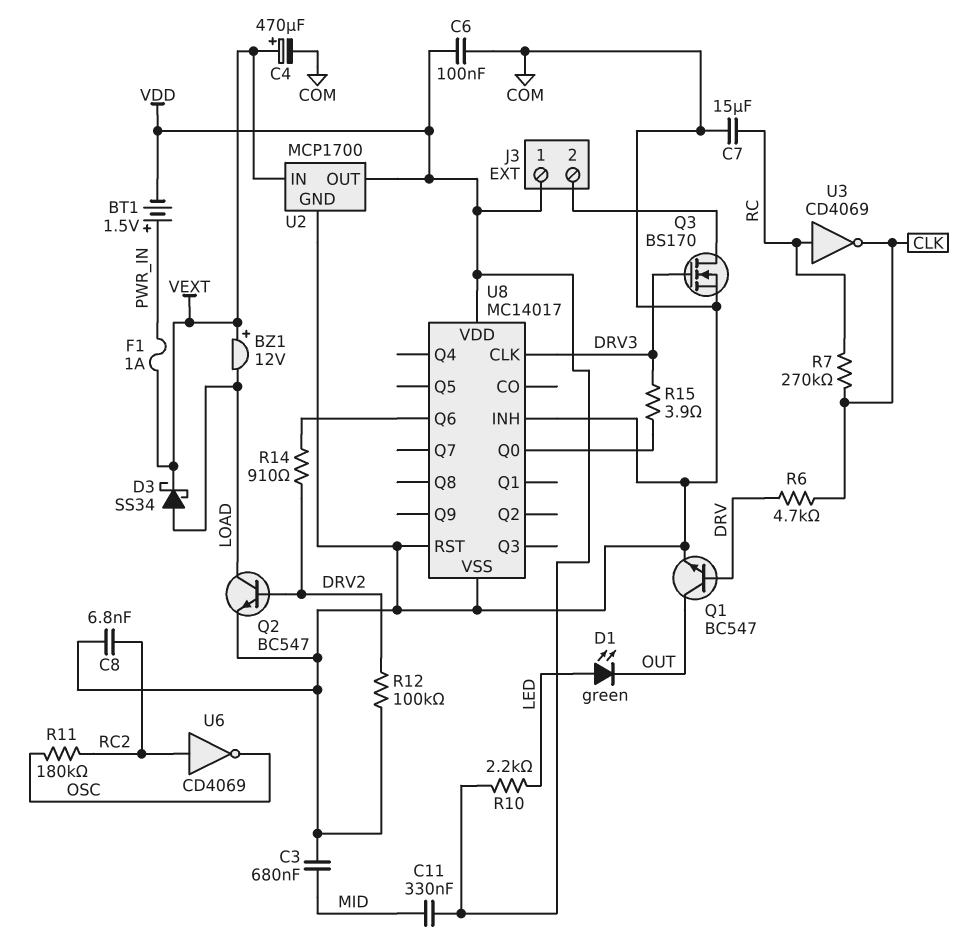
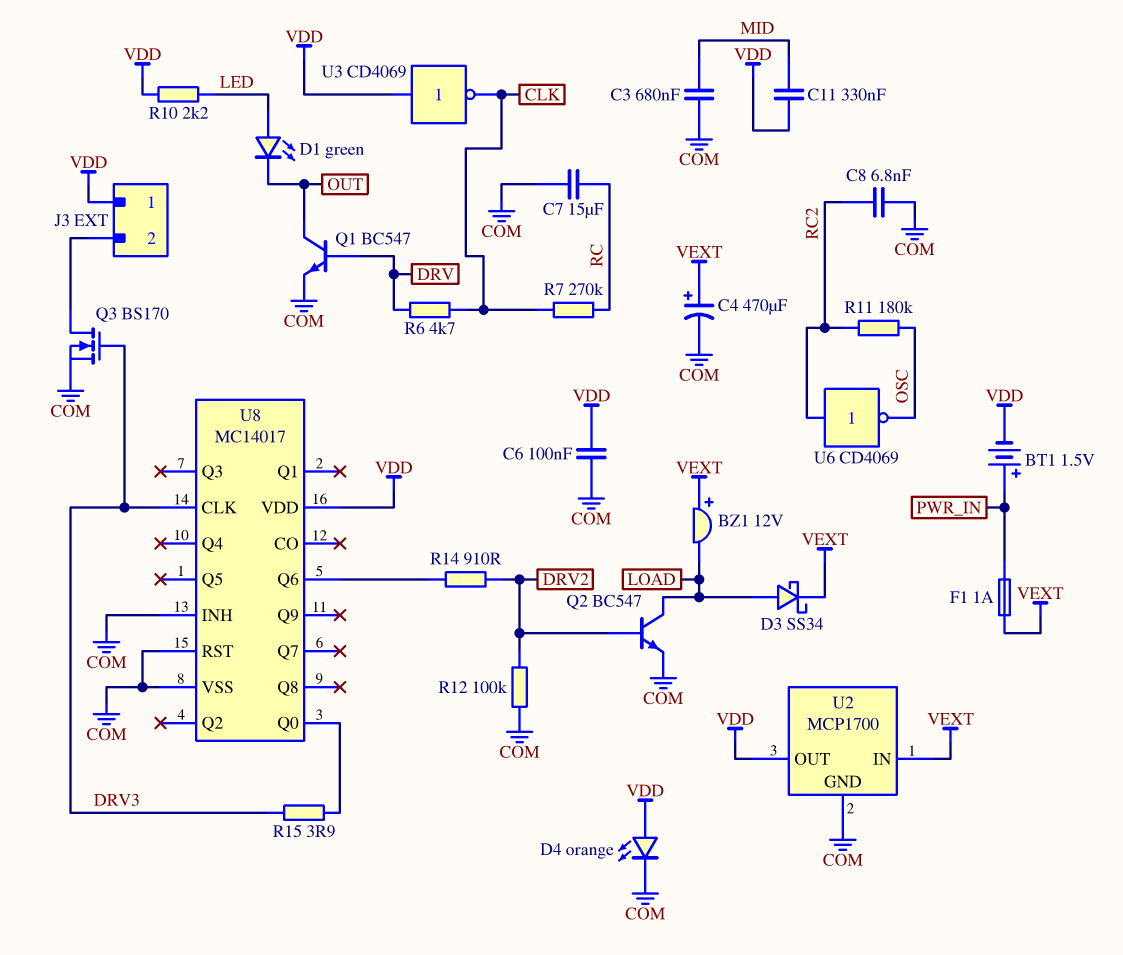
D4: none -> LED orange (A VDD, K COM)
U3: NOT CD4069 (in RC, out CLK) -> NOT CD4069 (in VDD, out CLK)

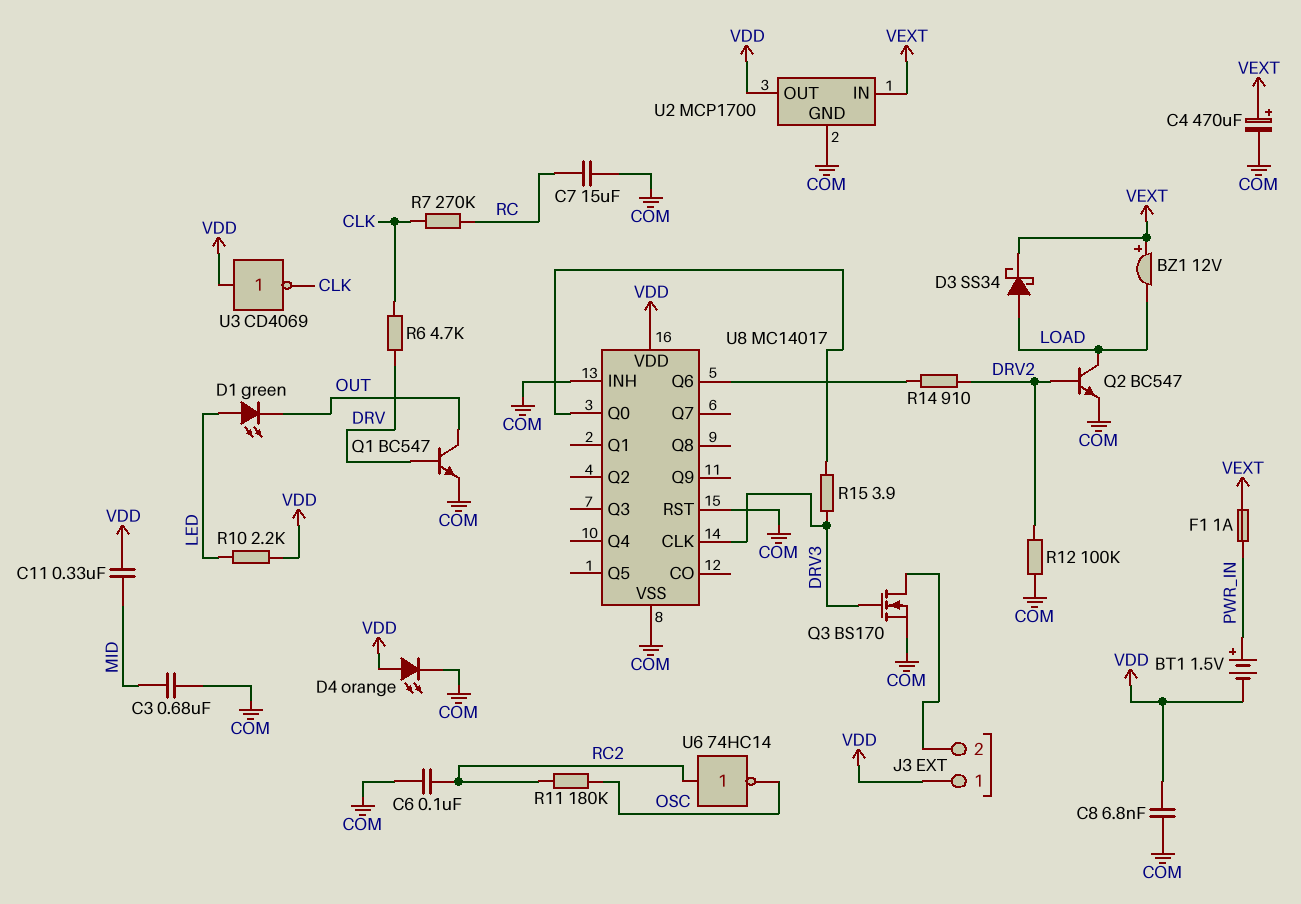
C6: 100nF (COM, VDD) -> 100nF (COM, RC2)
C8: 6.8nF (COM, RC2) -> 6.8nF (COM, VDD)
U6: NOT CD4069 (in RC2, out OSC) -> NOT 74HC14 (in RC2, out OSC)

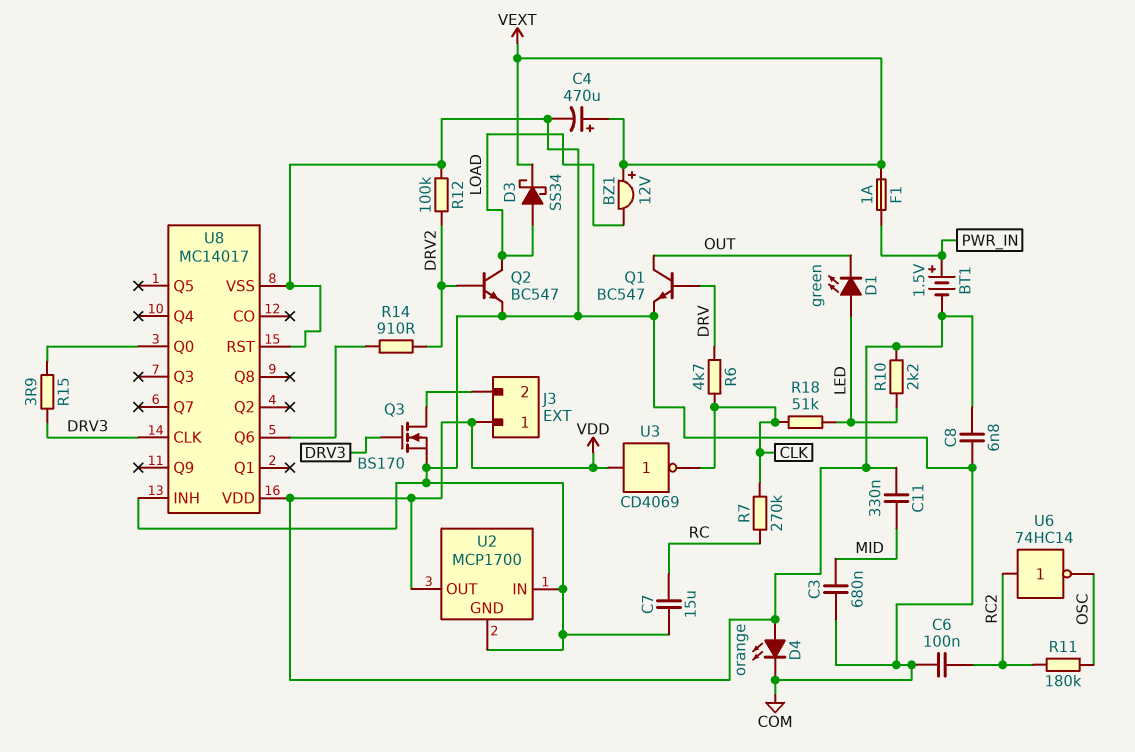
R18: none -> 51k (CLK, LED)
U2 pin IN: VEXT -> COM

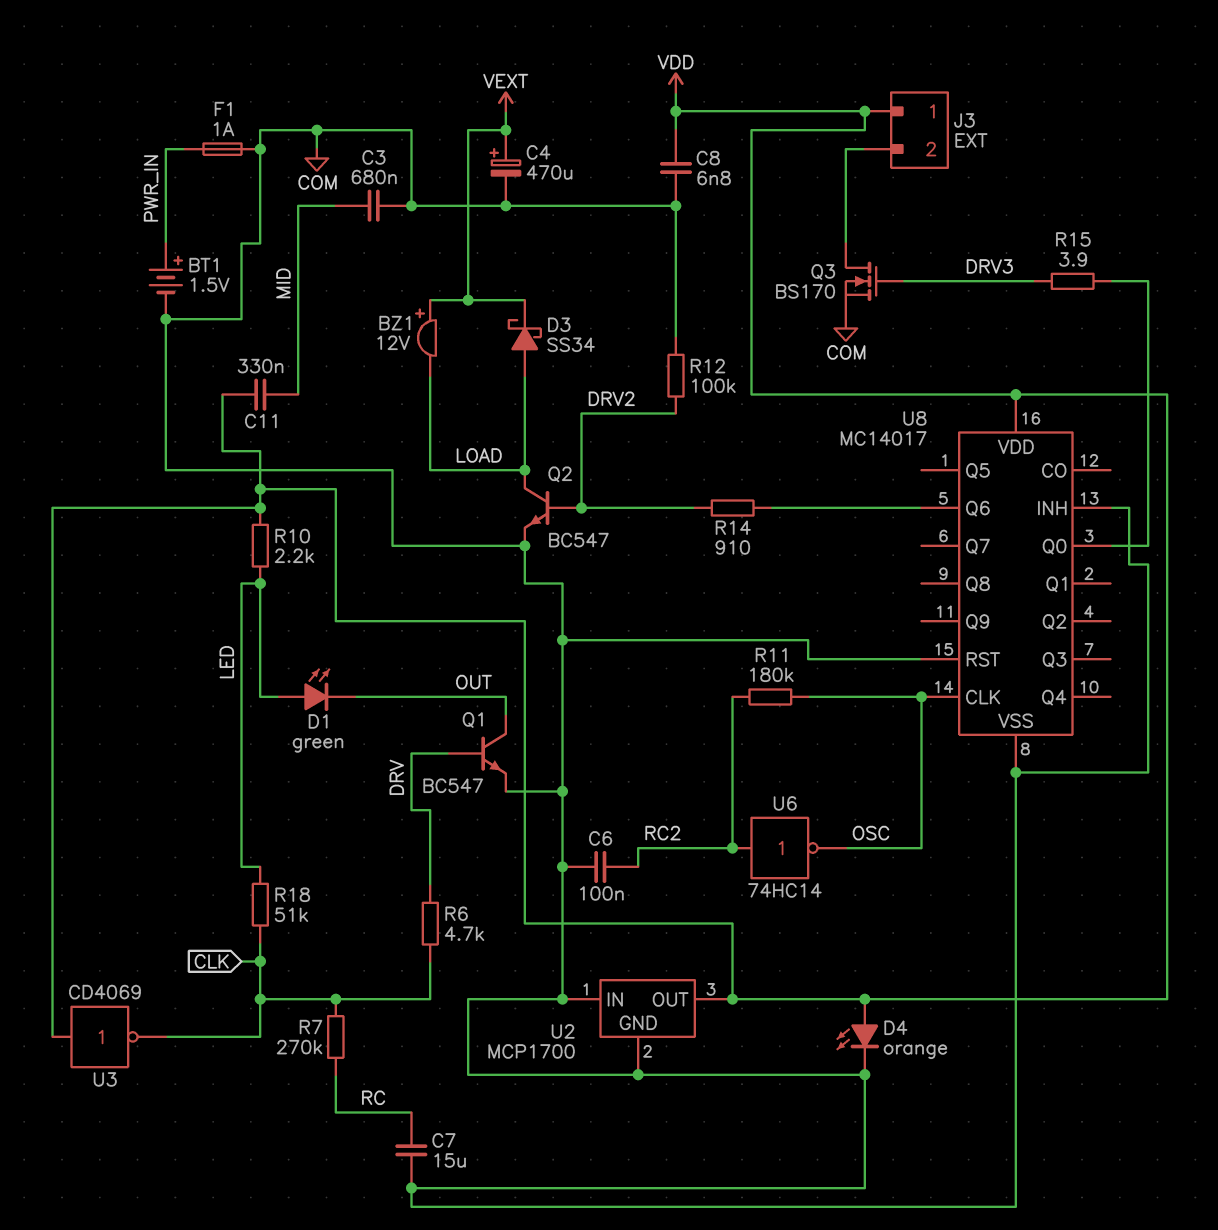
BT1: 1.5V (plus PWR_IN, minus VDD) -> 1.5V (plus PWR_IN, minus COM)
F1: 1A (PWR_IN, VEXT) -> 1A (COM, PWR_IN)
U8 pin CLK: DRV3 -> OSC

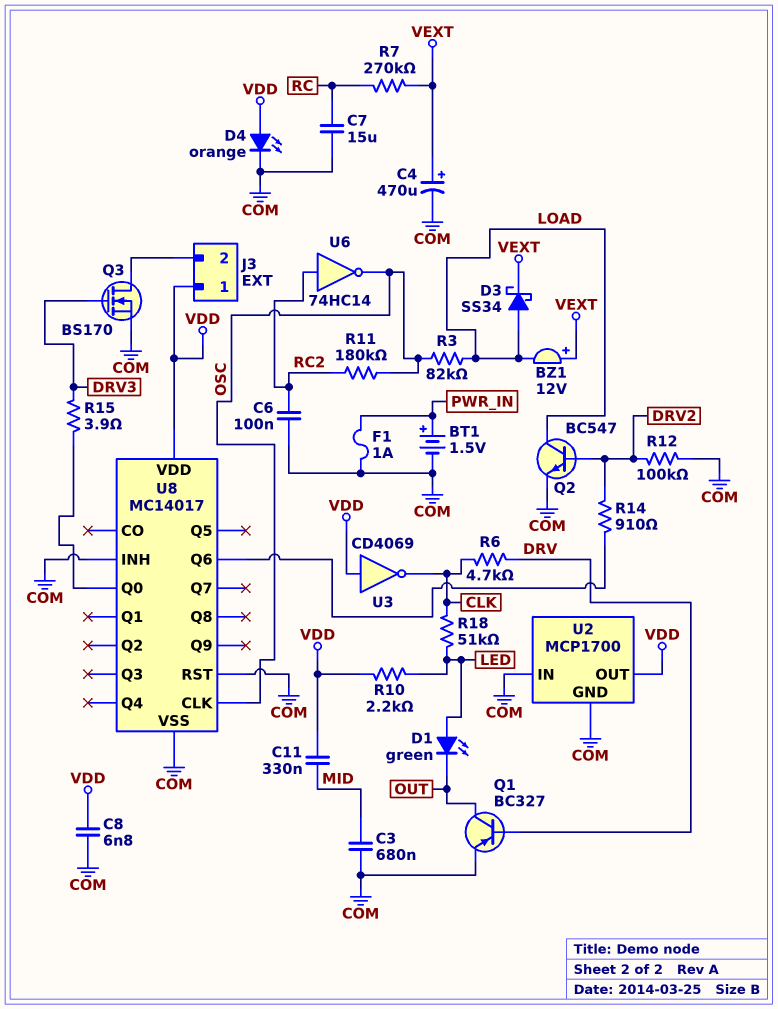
Q1: NPN BC547 (B DRV, C OUT, E COM) -> PNP BC327 (B DRV, C OUT, E COM)
R3: none -> 82k (LOAD, OSC)
R7: 270k (CLK, RC) -> 270k (RC, VEXT)

